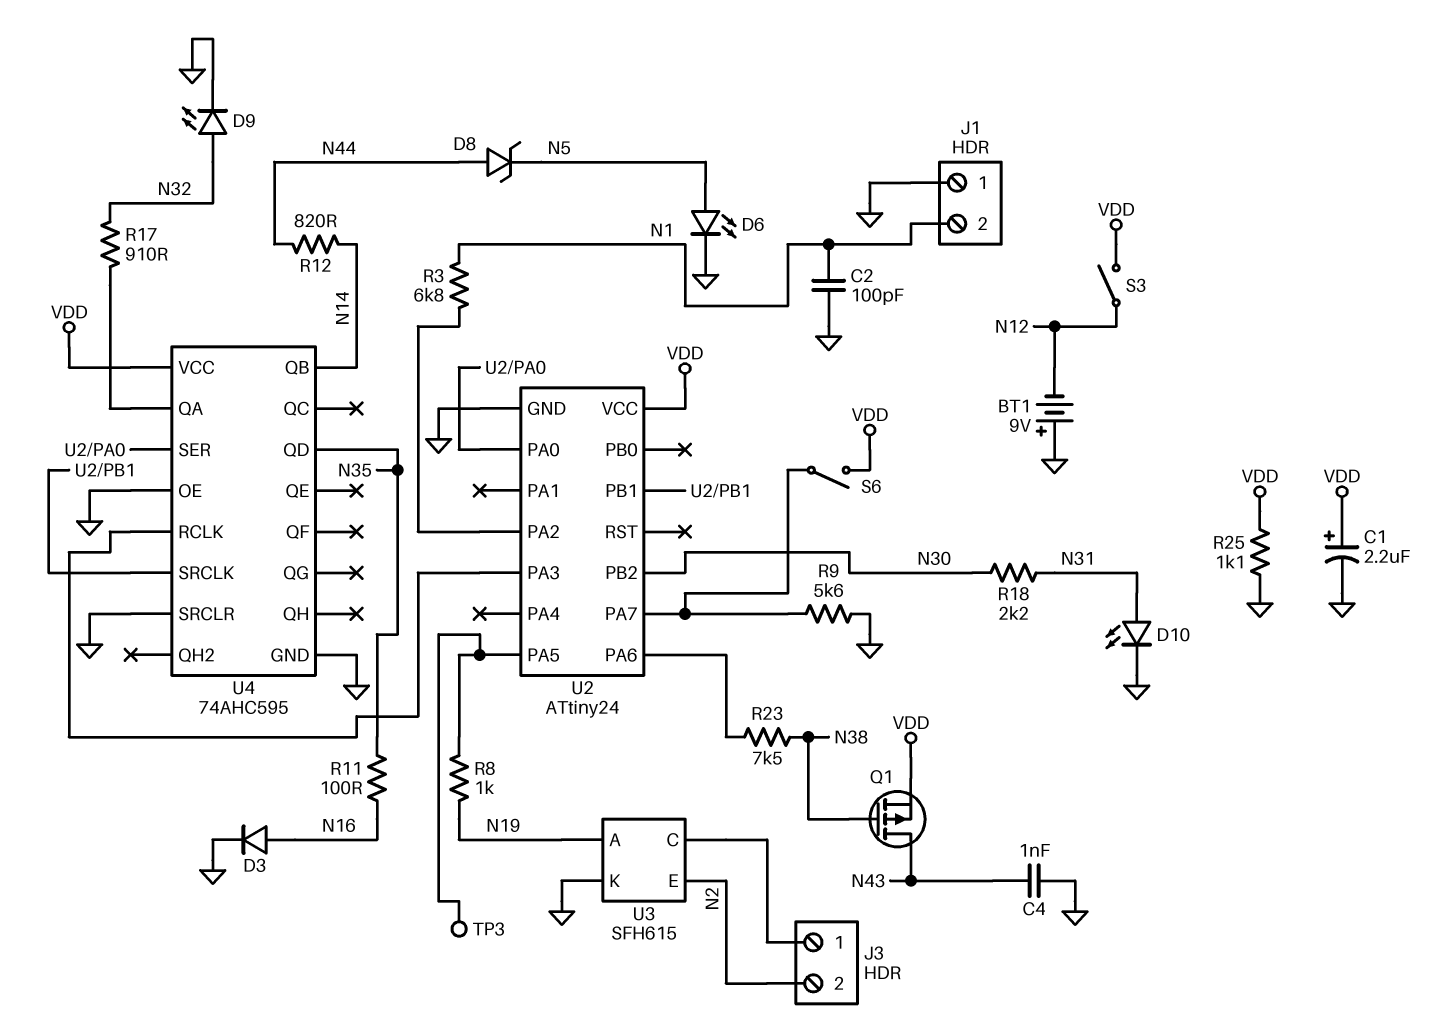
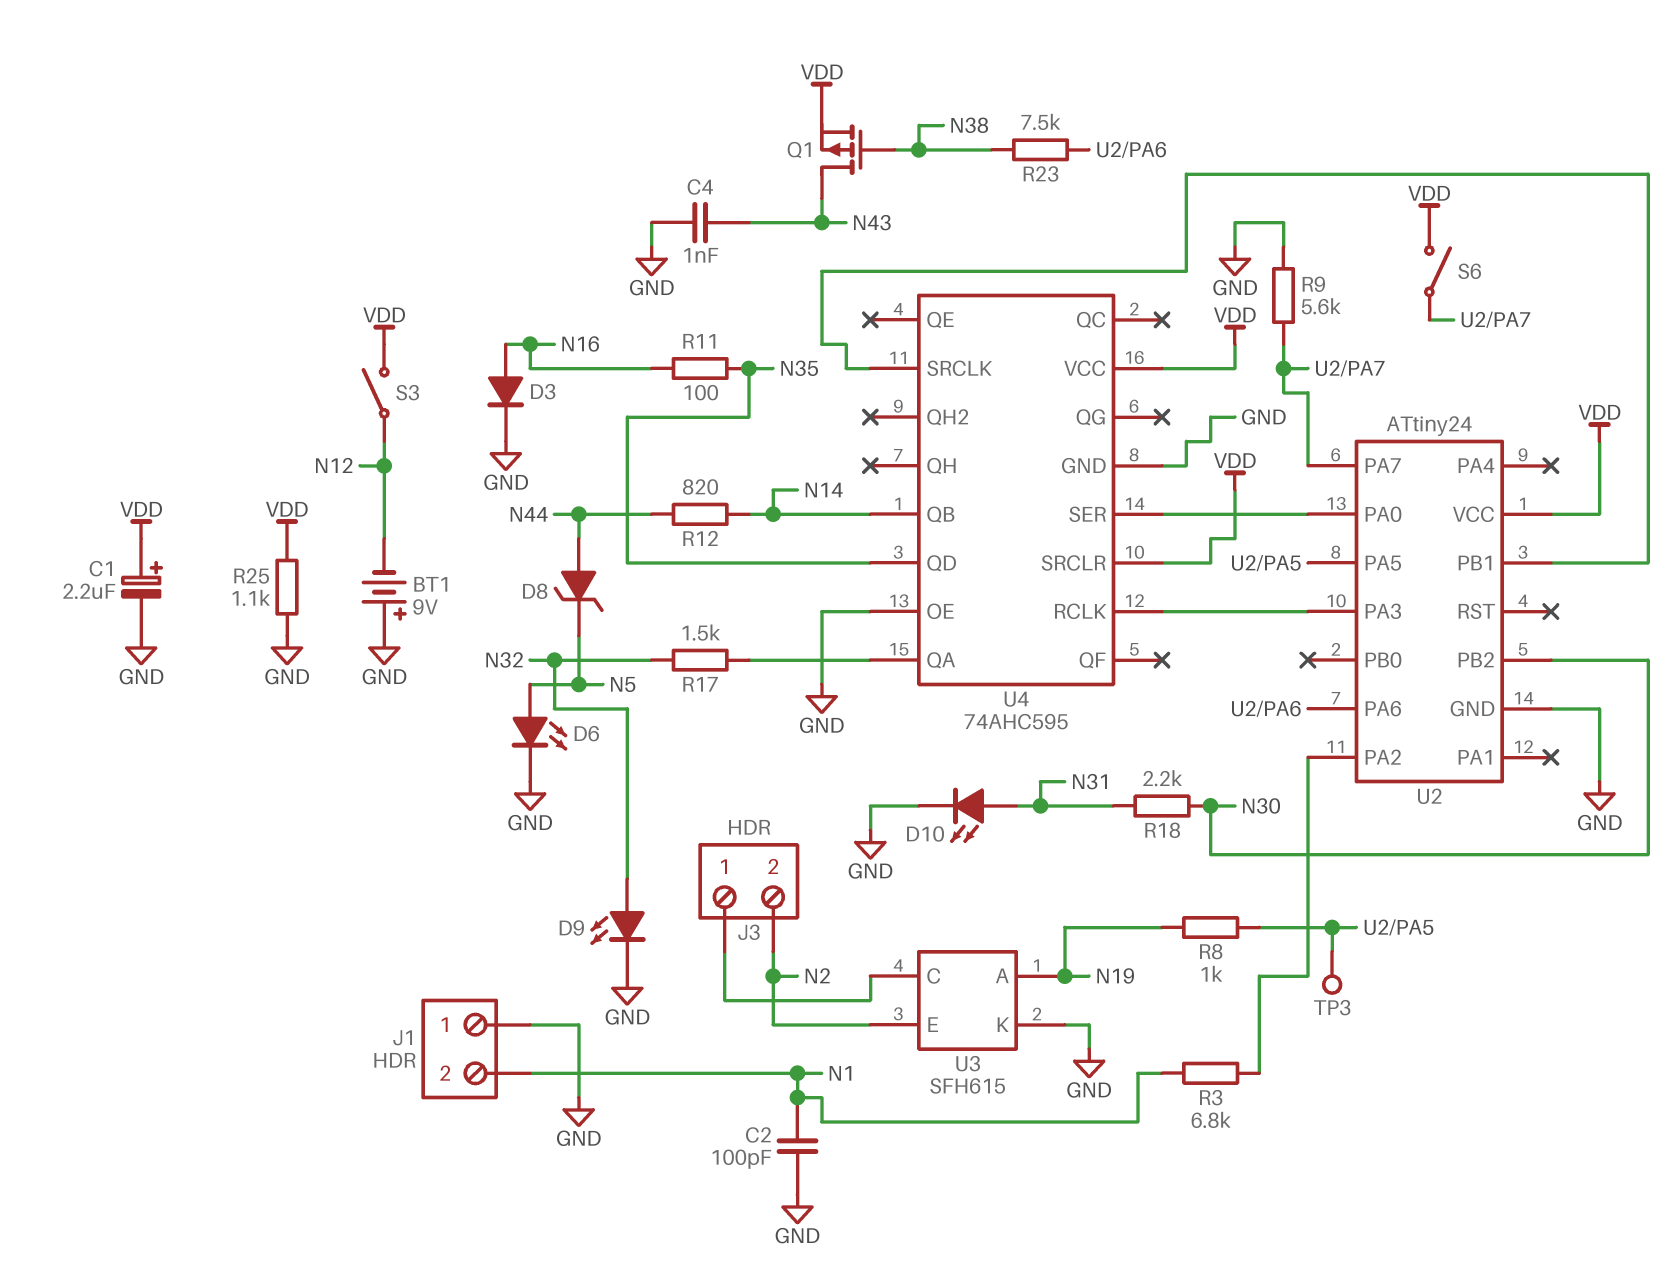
R17: 910 (N32, U4/QA) -> 1.5k (N32, U4/QA)
U4 pin SRCLR: GND -> VDD

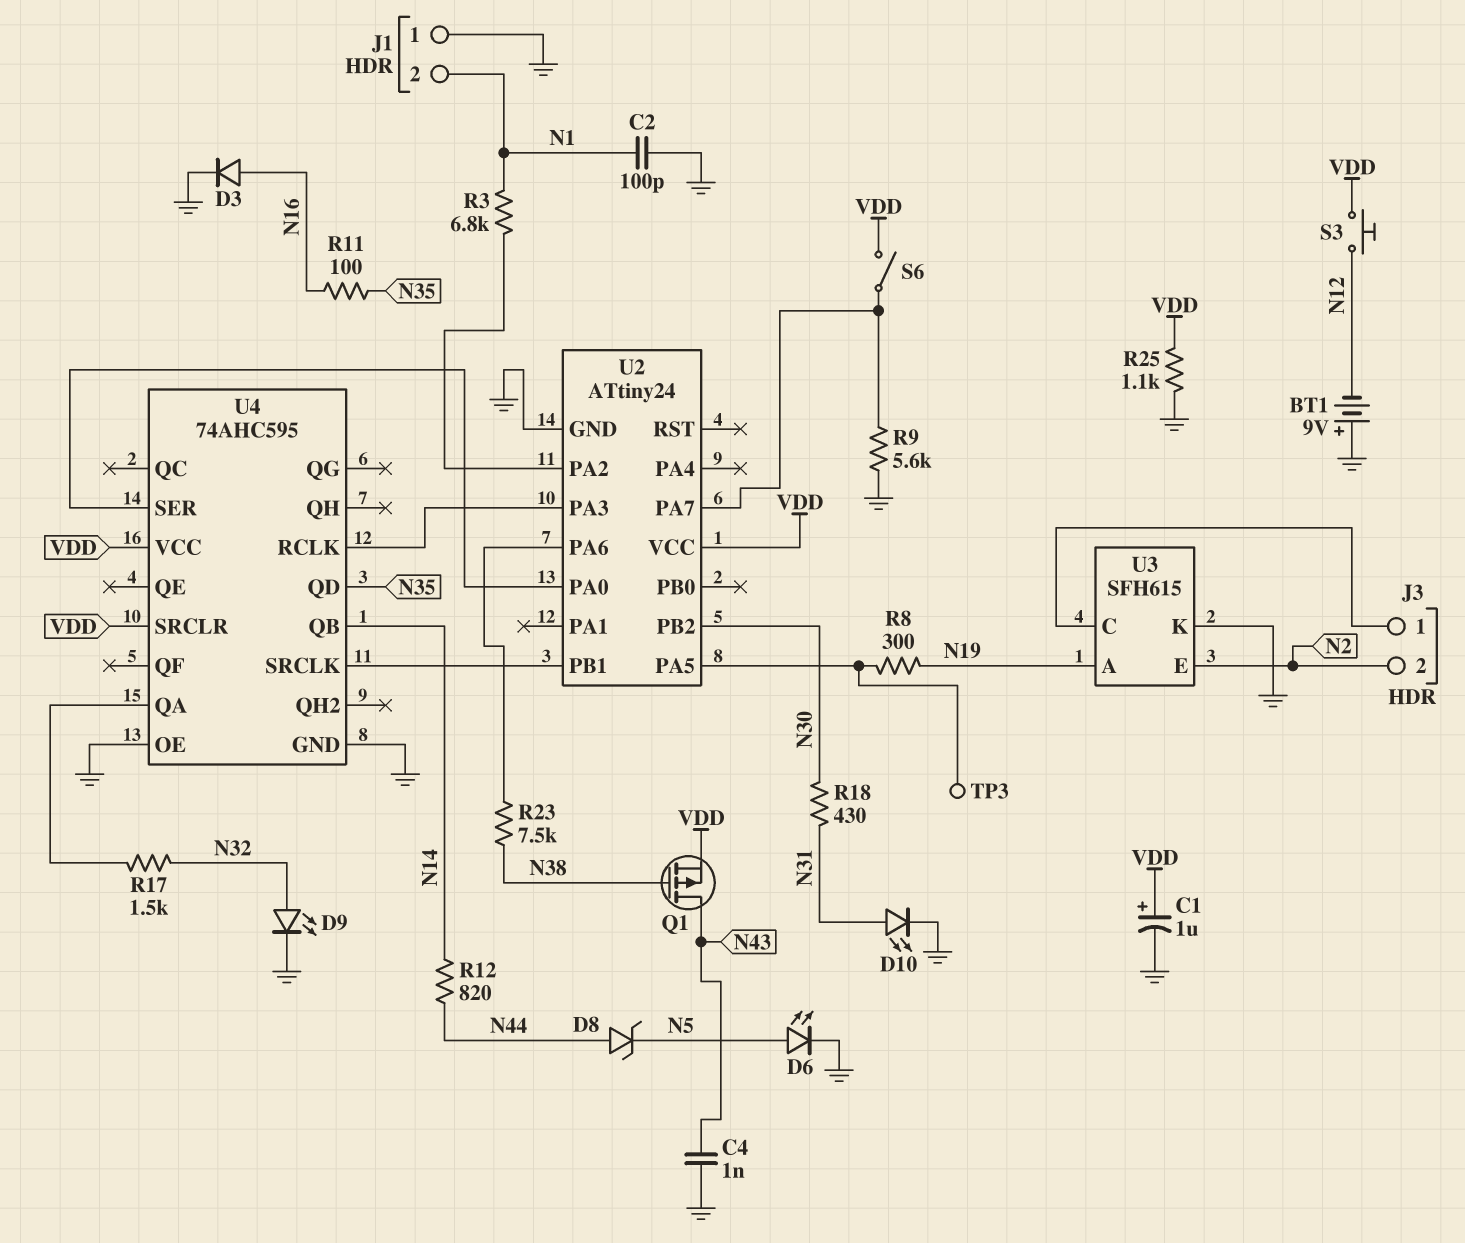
C1: 2.2uF (plus VDD, minus GND) -> 1uF (plus VDD, minus GND)
R8: 1k (N19, U2/PA5) -> 300 (N19, U2/PA5)
R18: 2.2k (N30, N31) -> 430 (N30, N31)
S3: switch (N12, VDD) -> button (N12, VDD)

